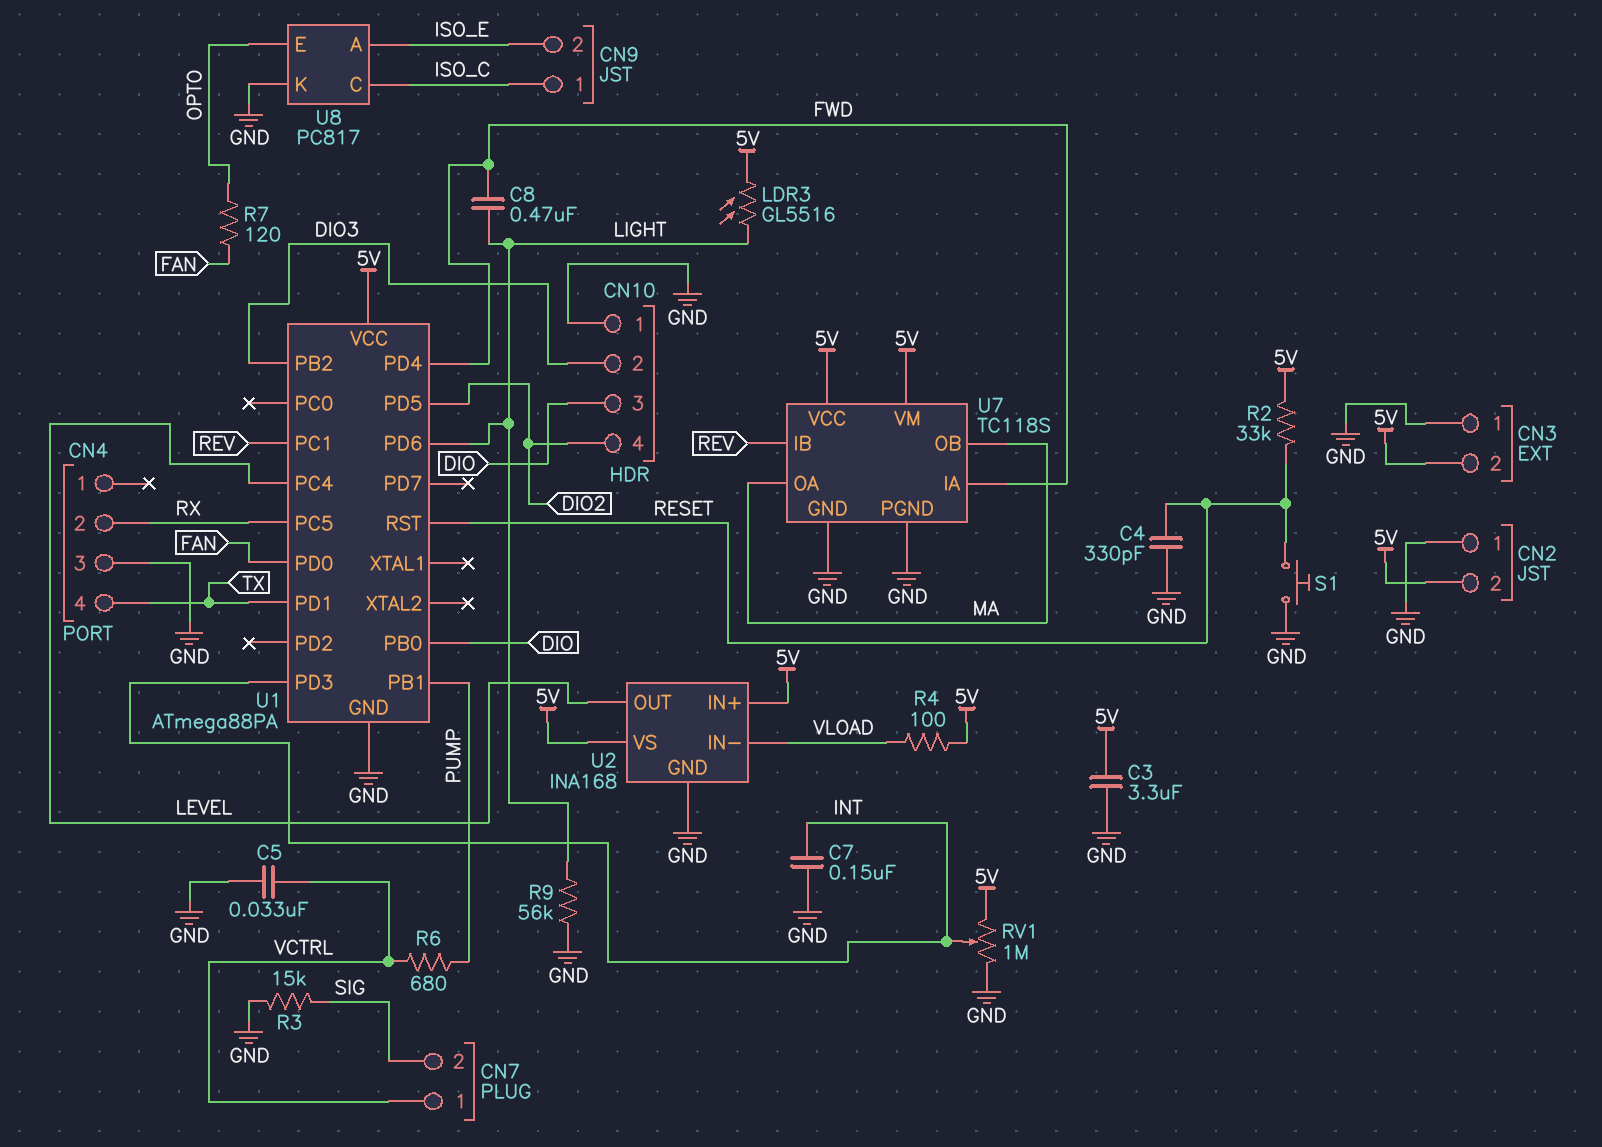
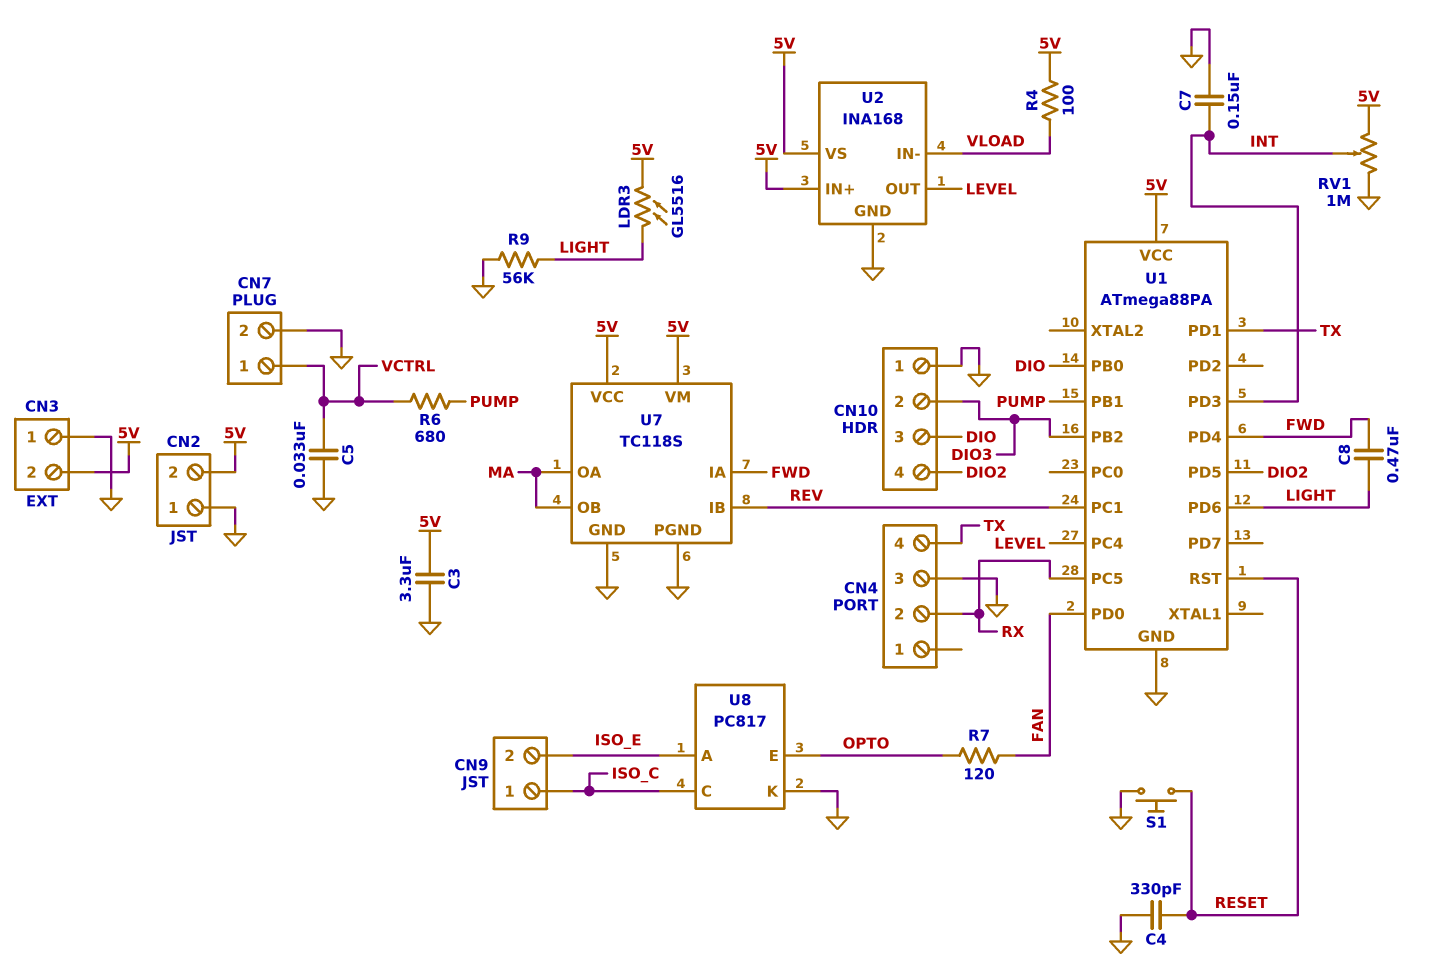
CN7 pin 2: SIG -> GND
R2: 33k (5V, RESET) -> none
R3: 15k (GND, SIG) -> none

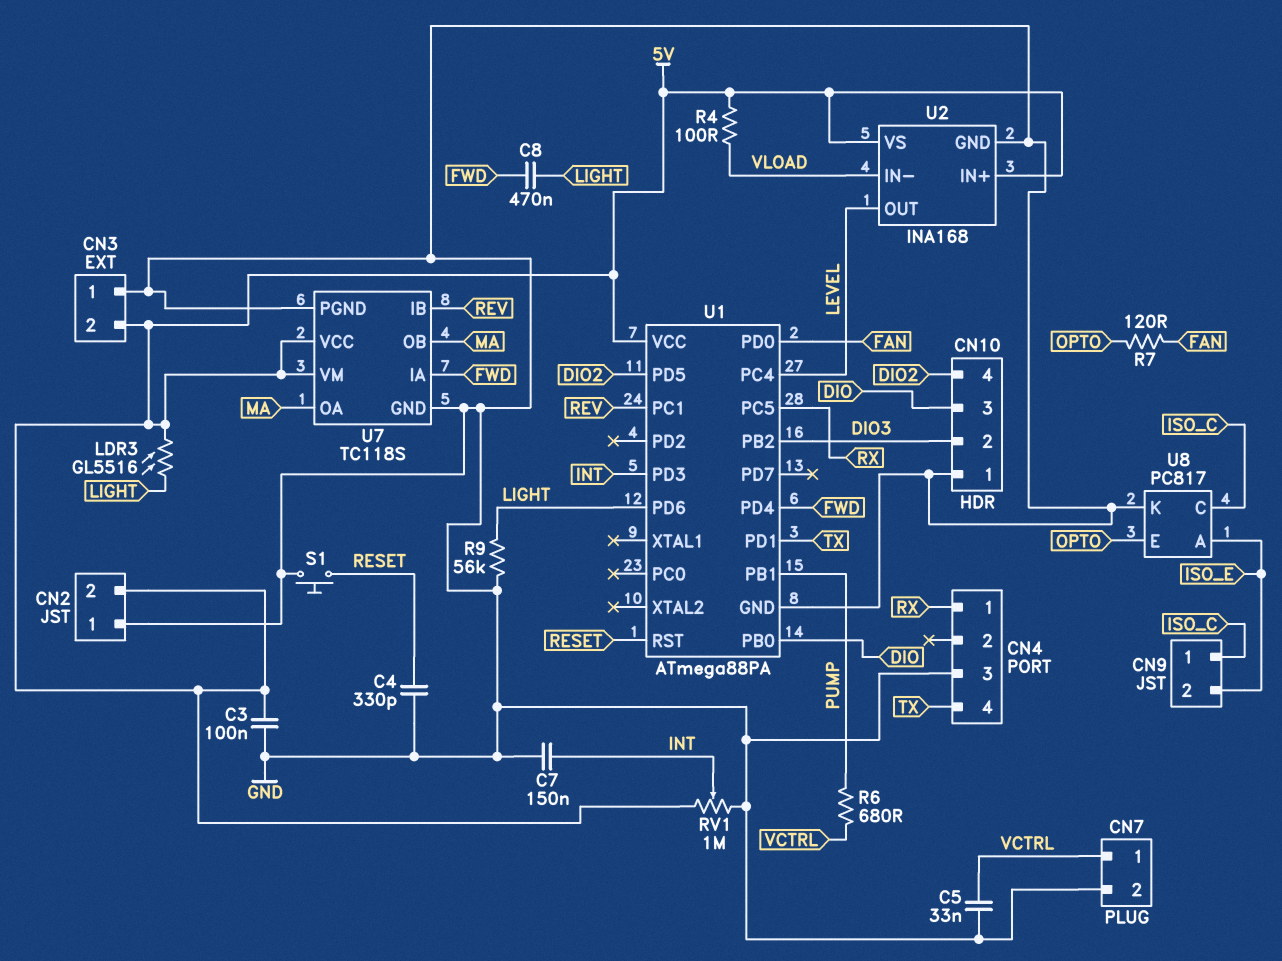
C3: 3.3uF (5V, GND) -> 100nF (5V, GND)
CN4 pin 1: none -> RX
CN4 pin 2: RX -> none

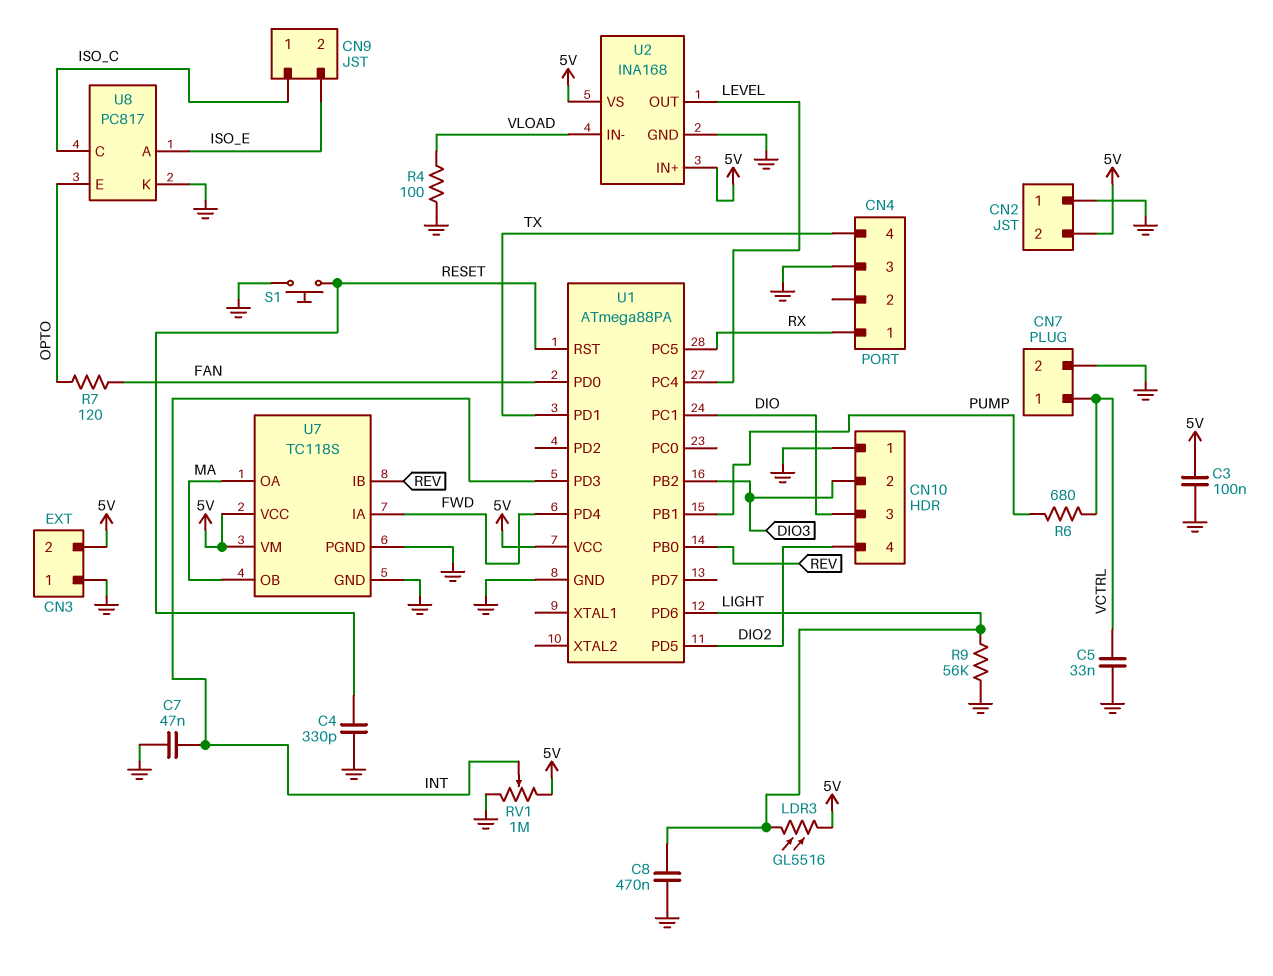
C7: 150nF (GND, INT) -> 47nF (GND, INT)
C8: 470nF (FWD, LIGHT) -> 470nF (GND, LIGHT)
R4: 100 (5V, VLOAD) -> 100 (GND, VLOAD)
U1 pin PB0: DIO -> REV
U1 pin PC1: REV -> DIO

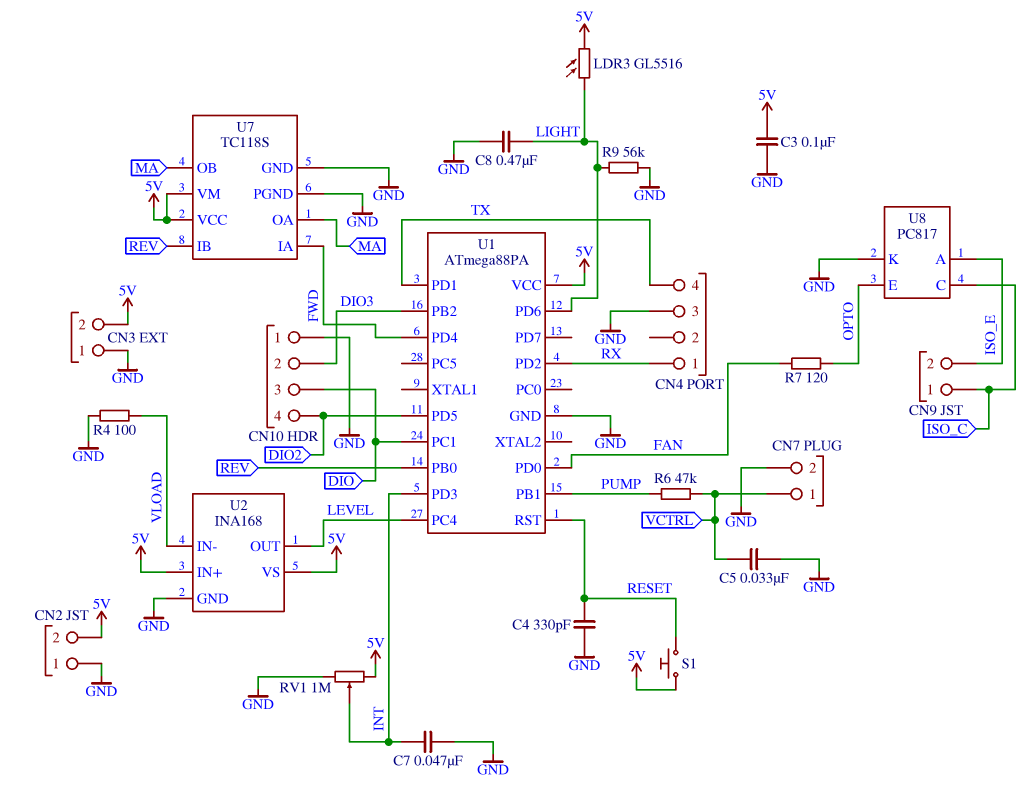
R6: 680 (PUMP, VCTRL) -> 47k (PUMP, VCTRL)
S1: button (GND, RESET) -> button (5V, RESET)
U1 pin PC5: RX -> none
U1 pin PD2: none -> RX

